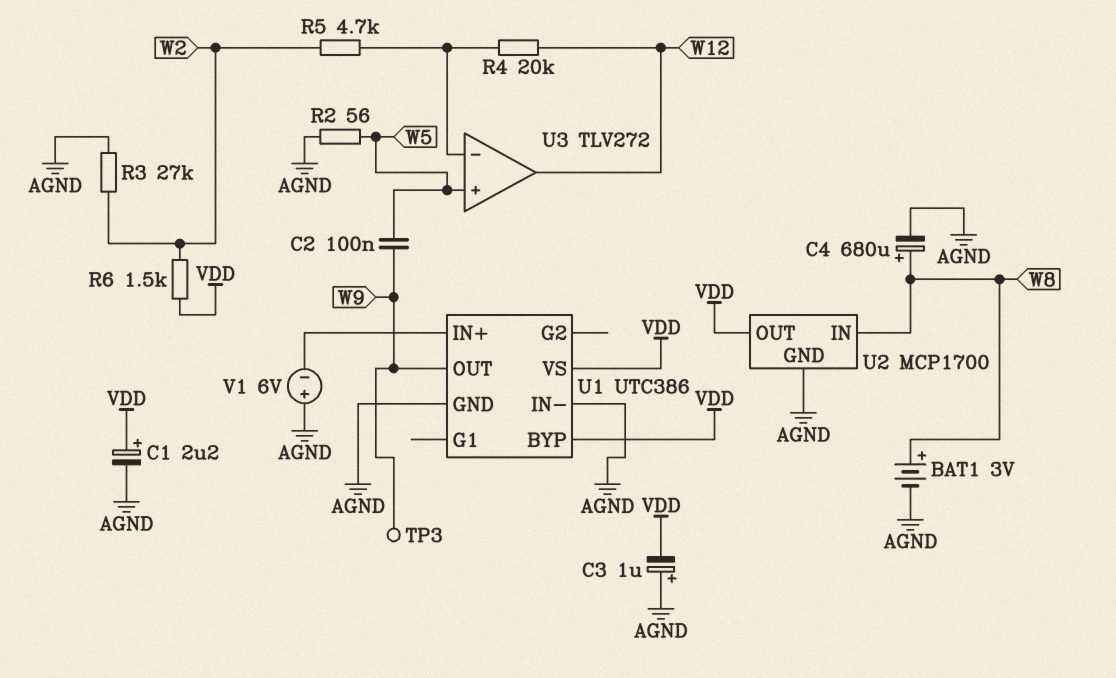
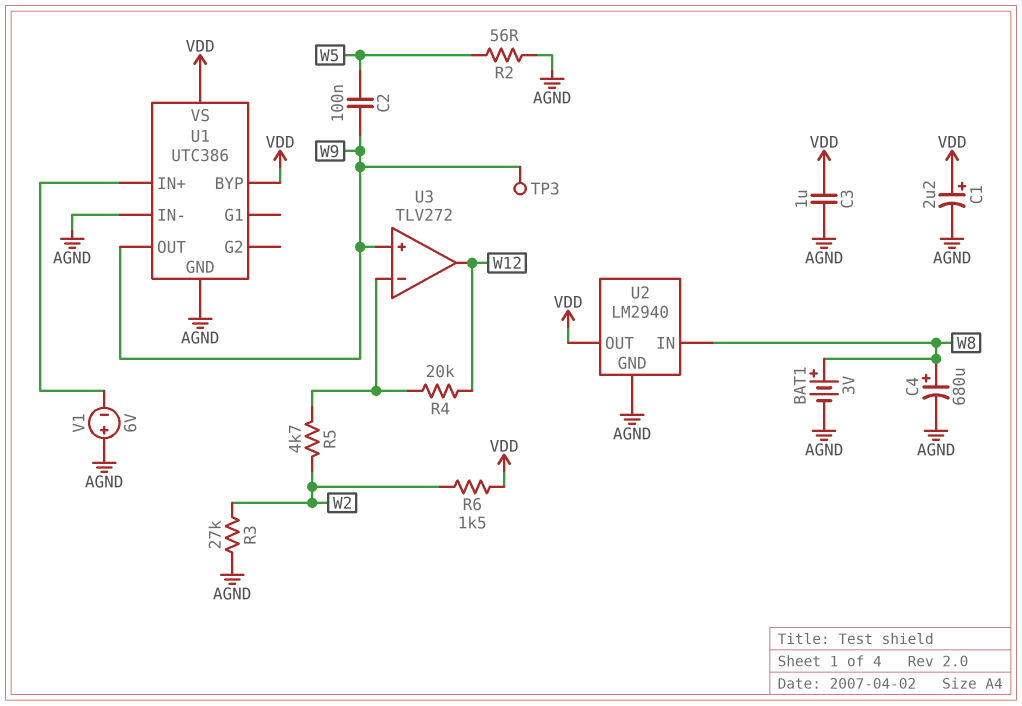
C3: 1uF (plus AGND, minus VDD) -> 1uF (AGND, VDD)
U2: MCP1700 -> LM2940
U3 pin in+: W5 -> W9

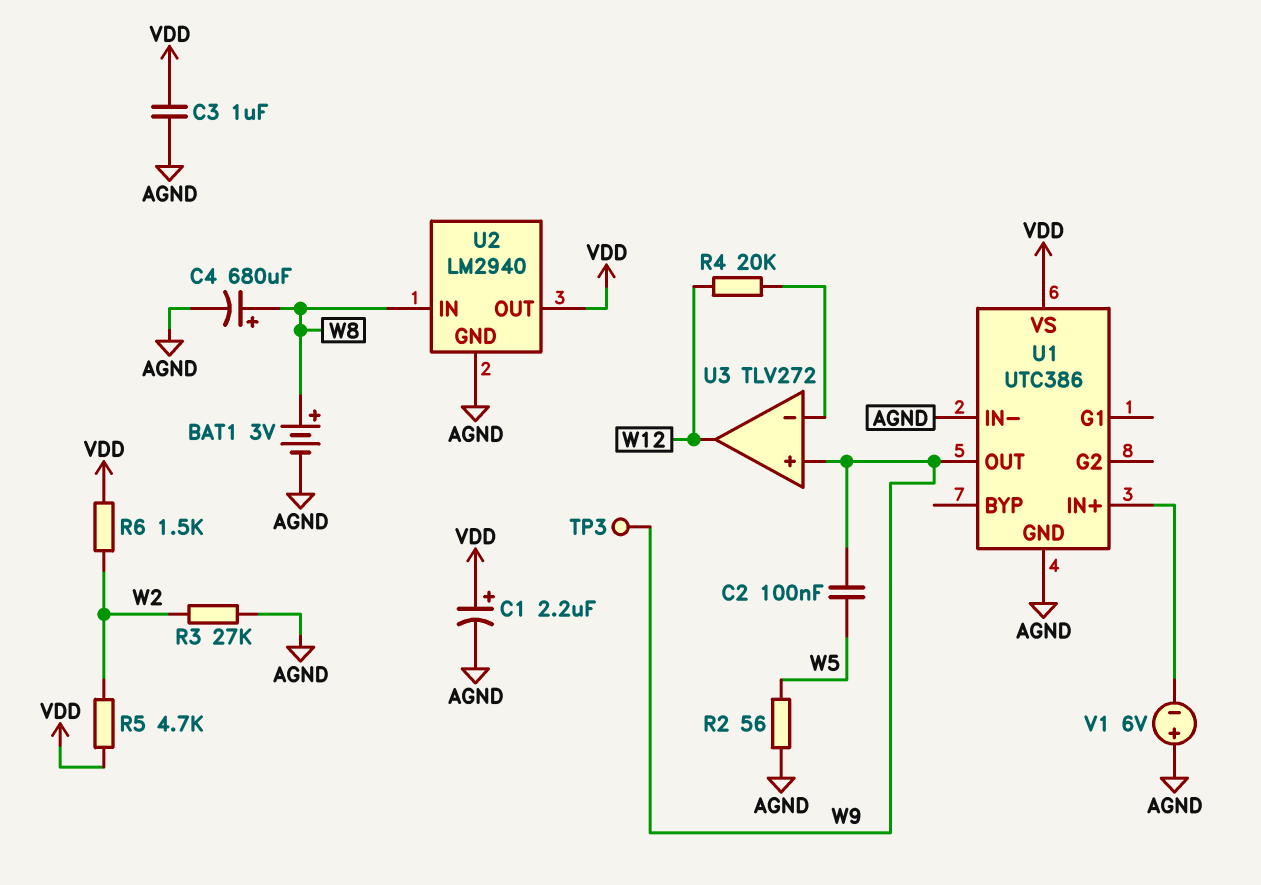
R5: 4.7k (U3/in-, W2) -> 4.7k (VDD, W2)
U1 pin BYP: VDD -> none

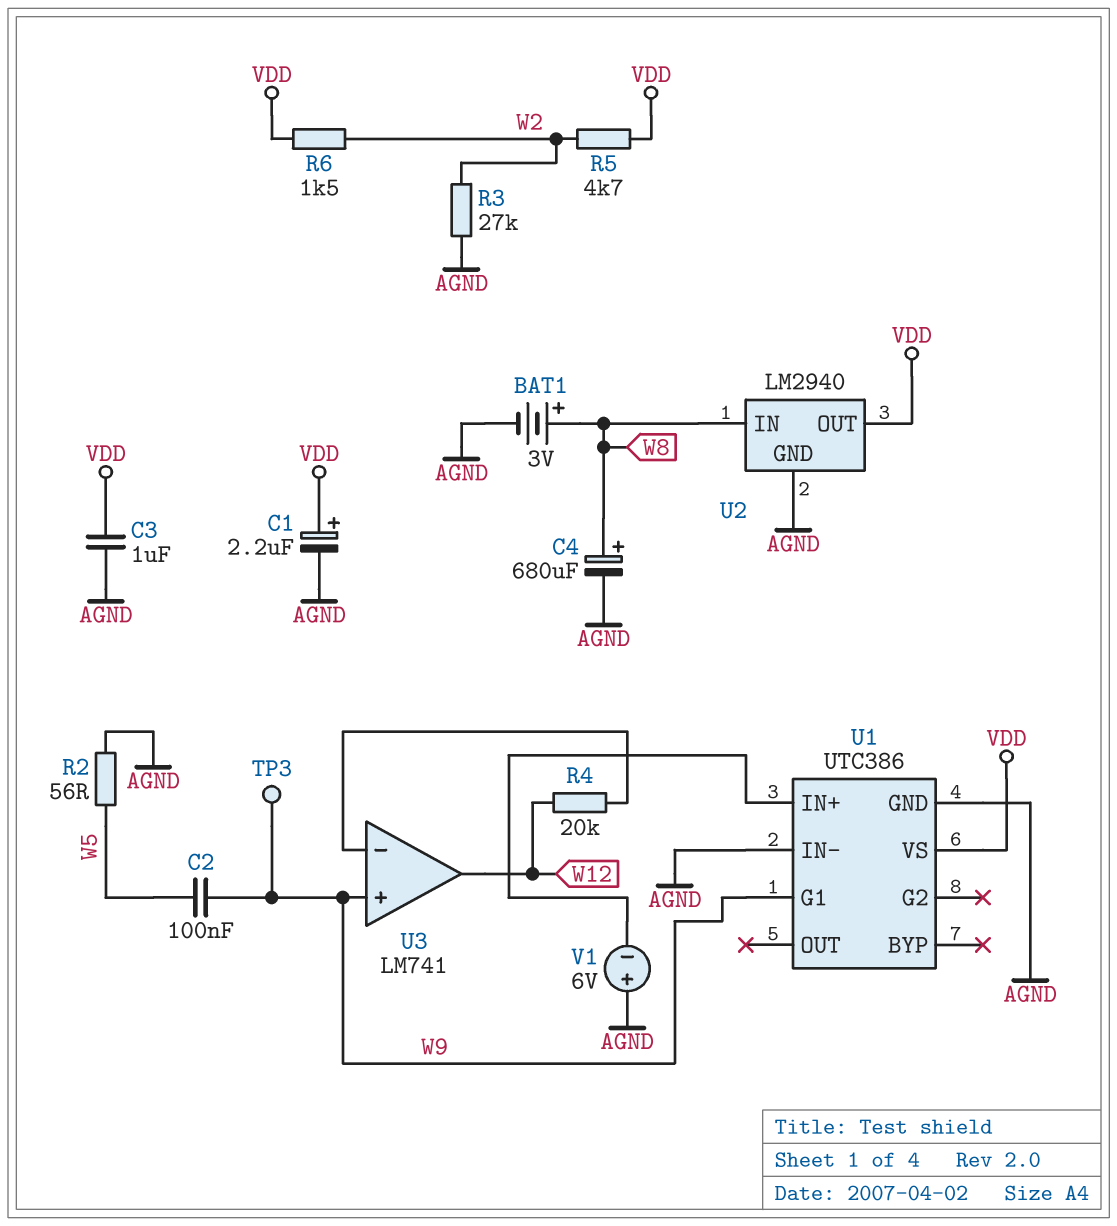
U1 pin G1: none -> W9
U1 pin OUT: W9 -> none
U3: TLV272 -> LM741

